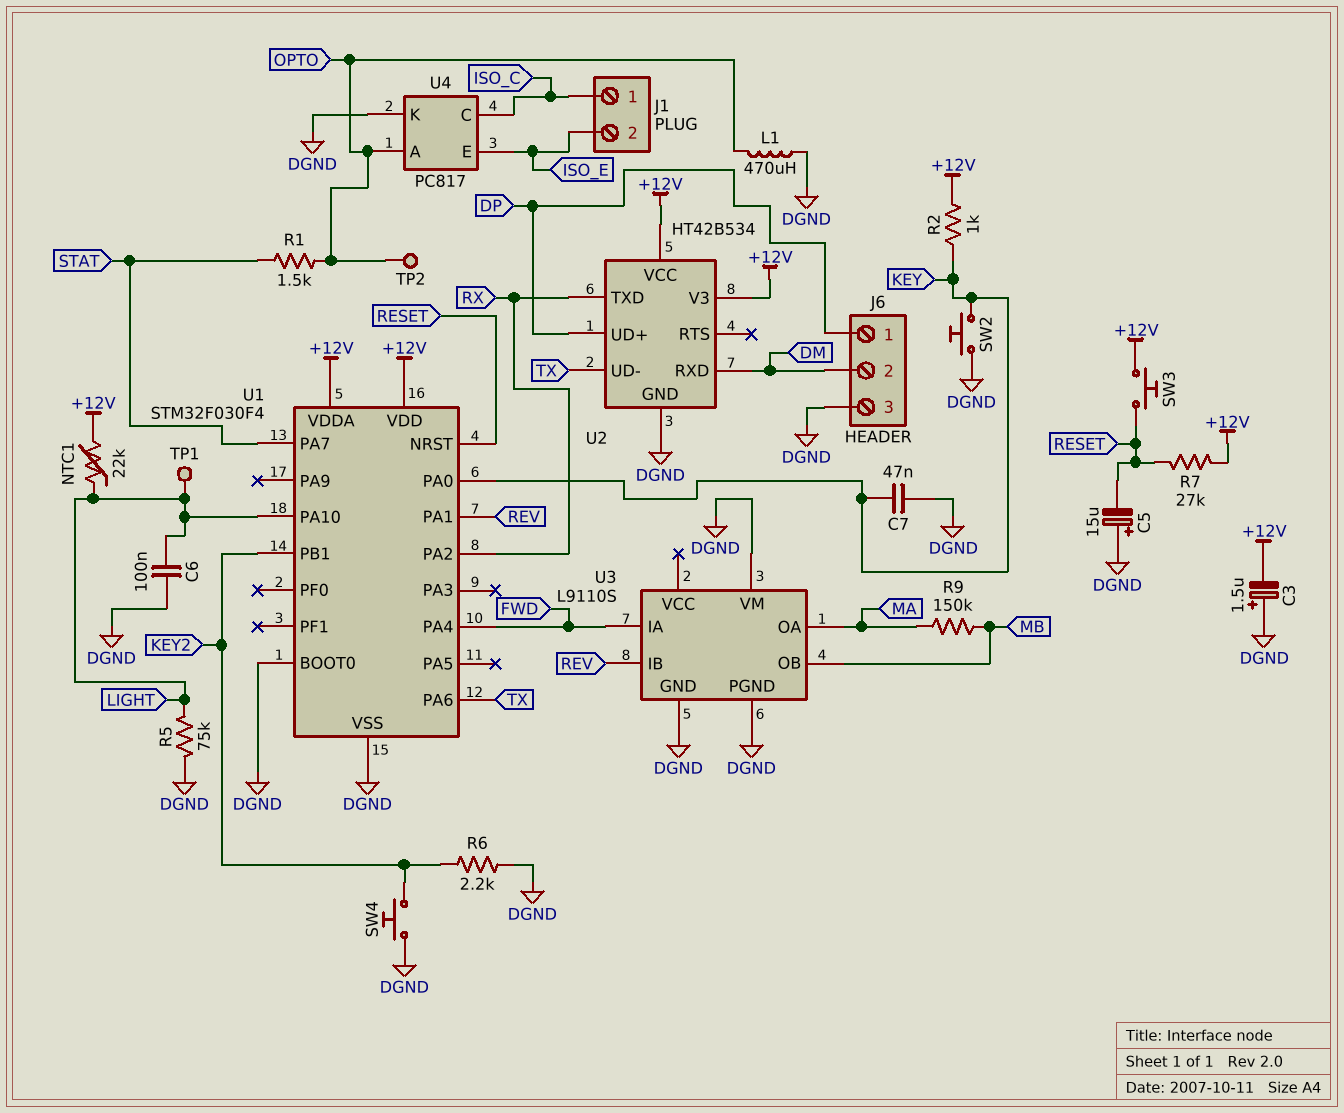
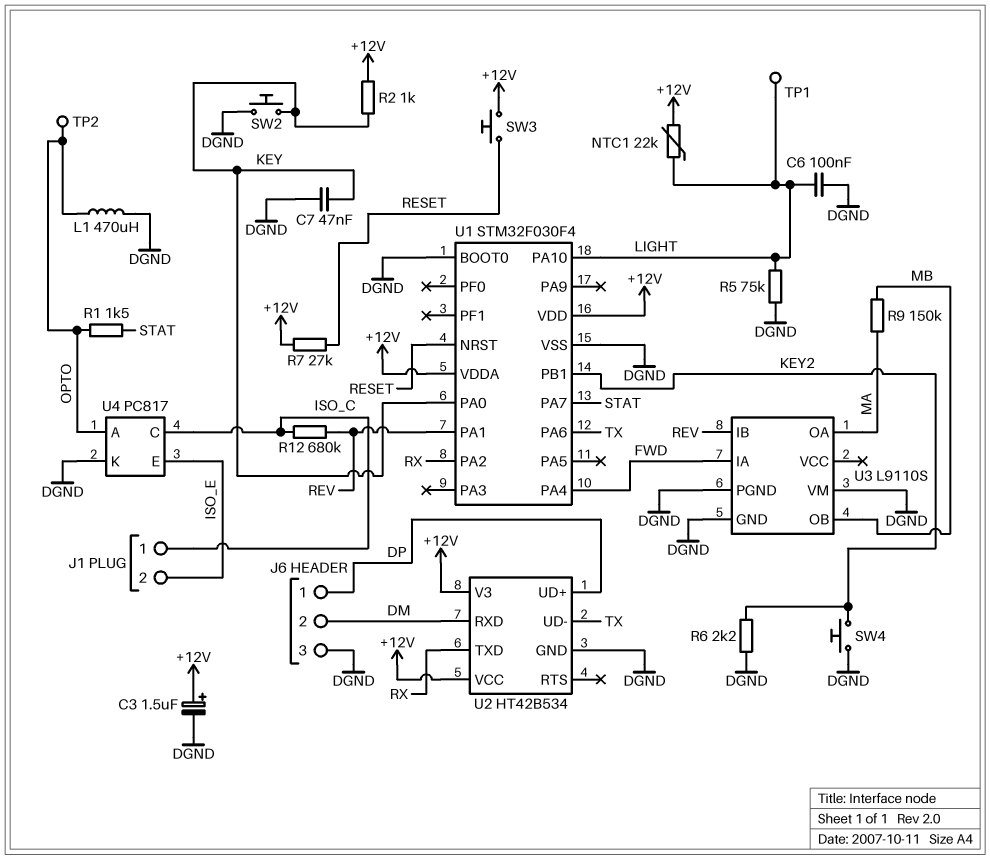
C3: 1.5uF (plus DGND, minus +12V) -> 1.5uF (plus +12V, minus DGND)
C5: 15uF (plus DGND, minus RESET) -> none
R12: none -> 680k (ISO_C, REV)

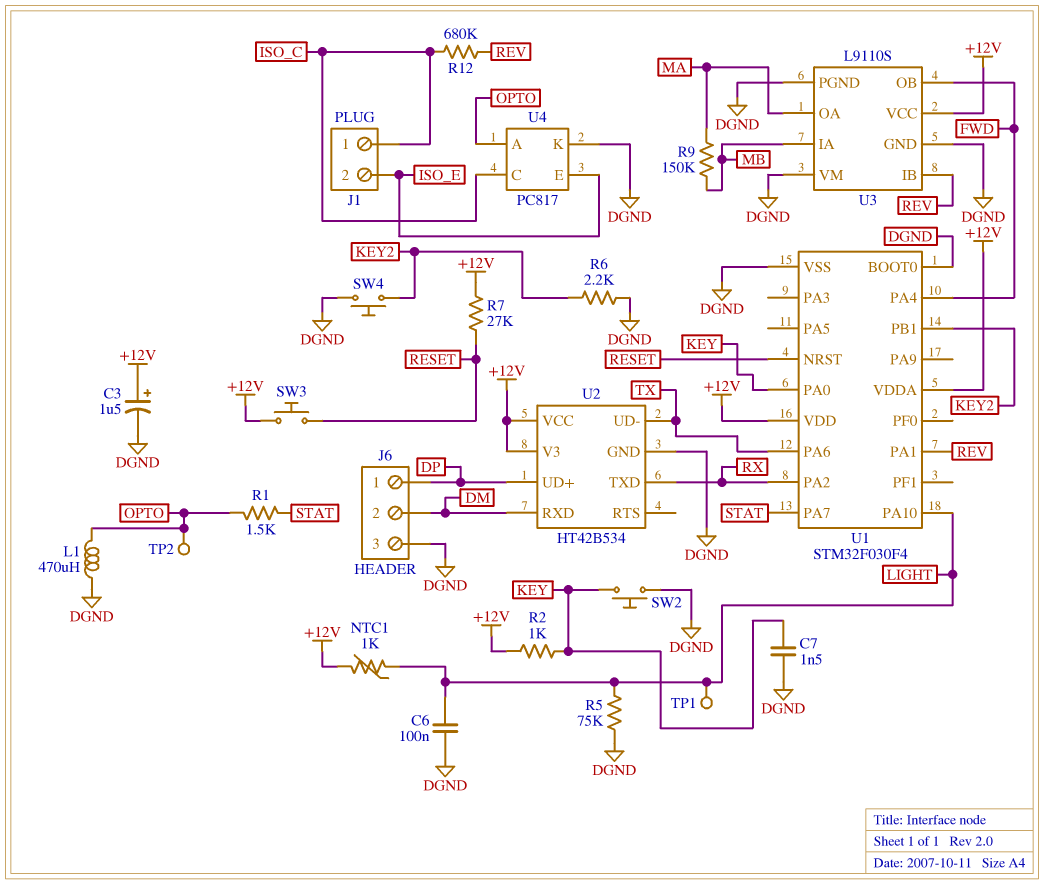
C7: 47nF (DGND, KEY) -> 1.5nF (DGND, KEY)
NTC1: 22k (+12V, LIGHT) -> 1k (+12V, LIGHT)
U3 pin IA: FWD -> MB
U3 pin OB: MB -> FWD
U3 pin VCC: none -> +12V

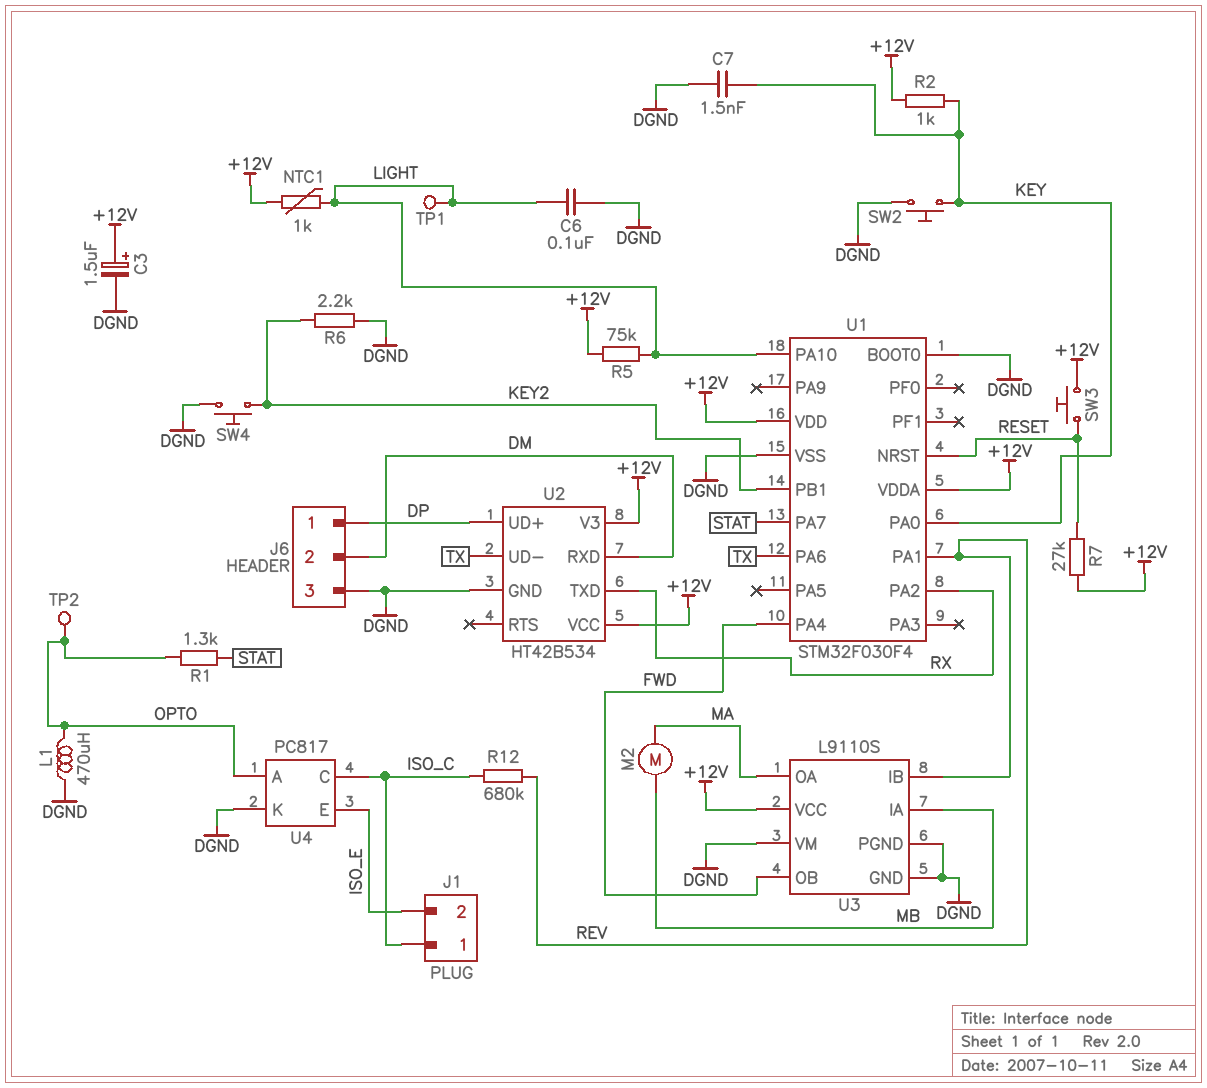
M2: none -> motor (MA, MB)
R1: 1.5k (OPTO, STAT) -> 1.3k (OPTO, STAT)
R5: 75k (DGND, LIGHT) -> 75k (+12V, LIGHT)
R9: 150k (MA, MB) -> none

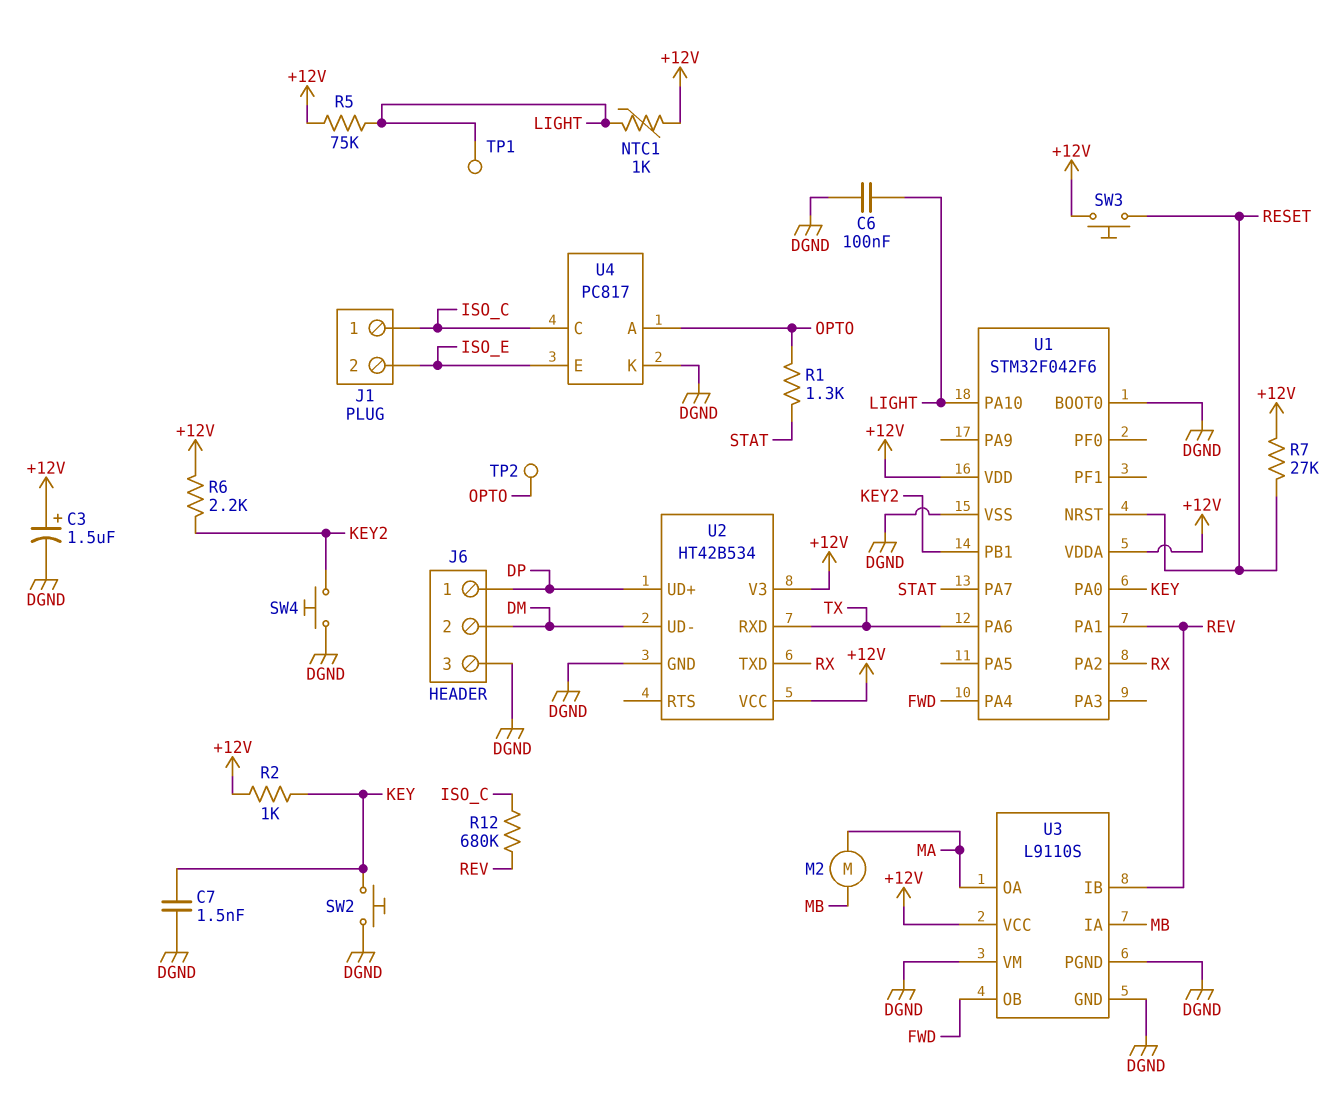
L1: 470uH (DGND, OPTO) -> none
R6: 2.2k (DGND, KEY2) -> 2.2k (+12V, KEY2)
U1: STM32F030F4 -> STM32F042F6
U2 pin RXD: DM -> TX
U2 pin UD-: TX -> DM

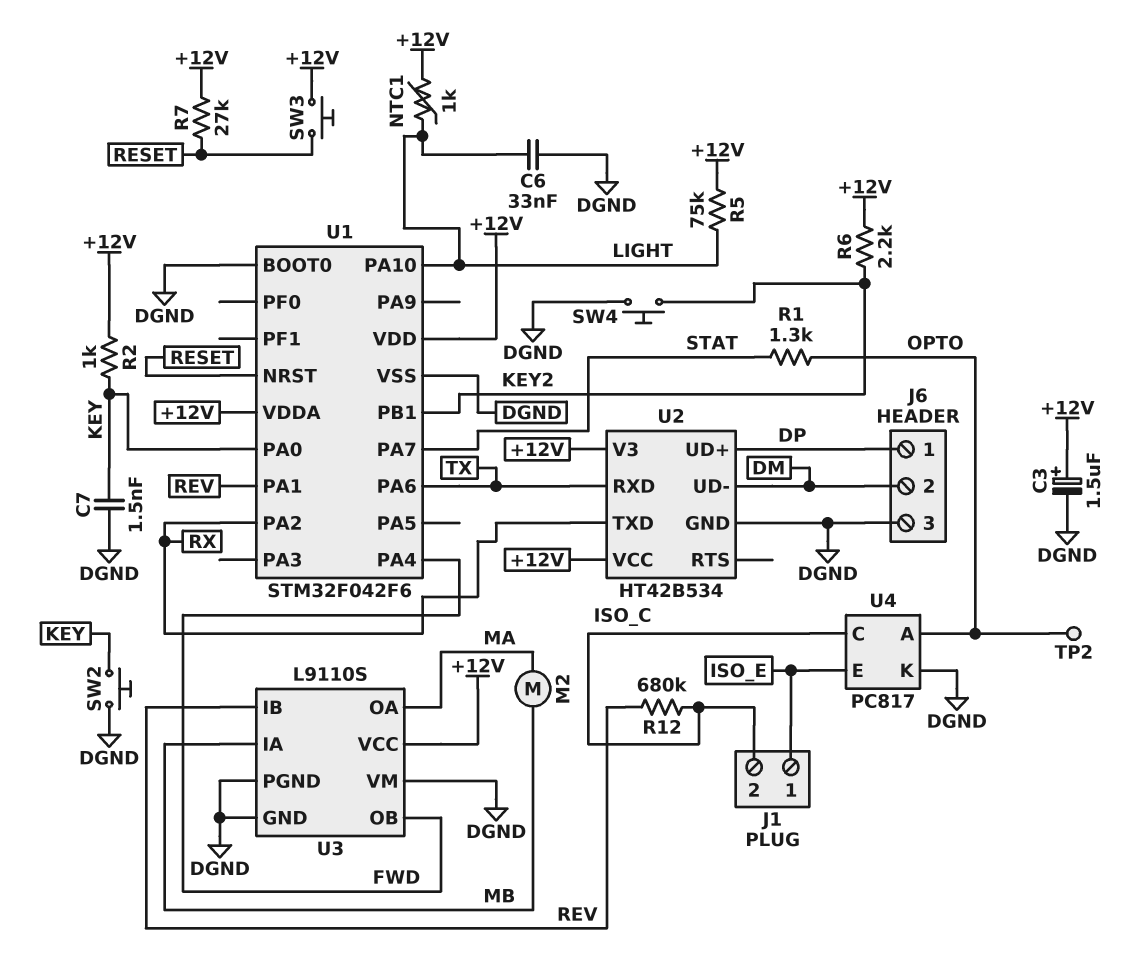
C6: 100nF (DGND, LIGHT) -> 33nF (DGND, LIGHT)
J1 pin 1: ISO_C -> ISO_E
J1 pin 2: ISO_E -> ISO_C
TP1: test point (LIGHT) -> none

